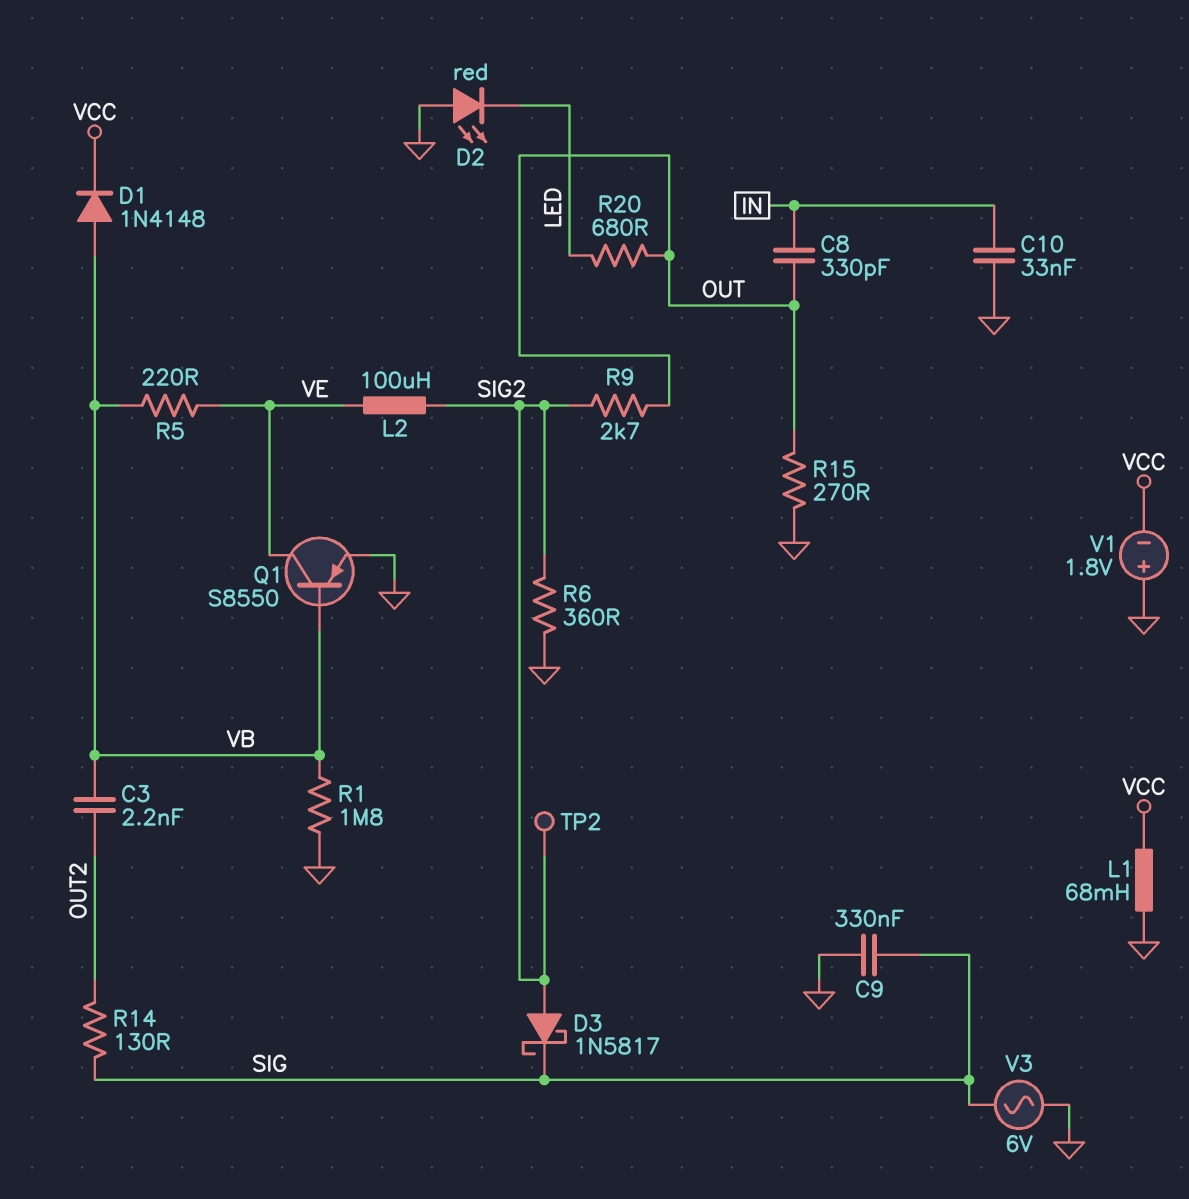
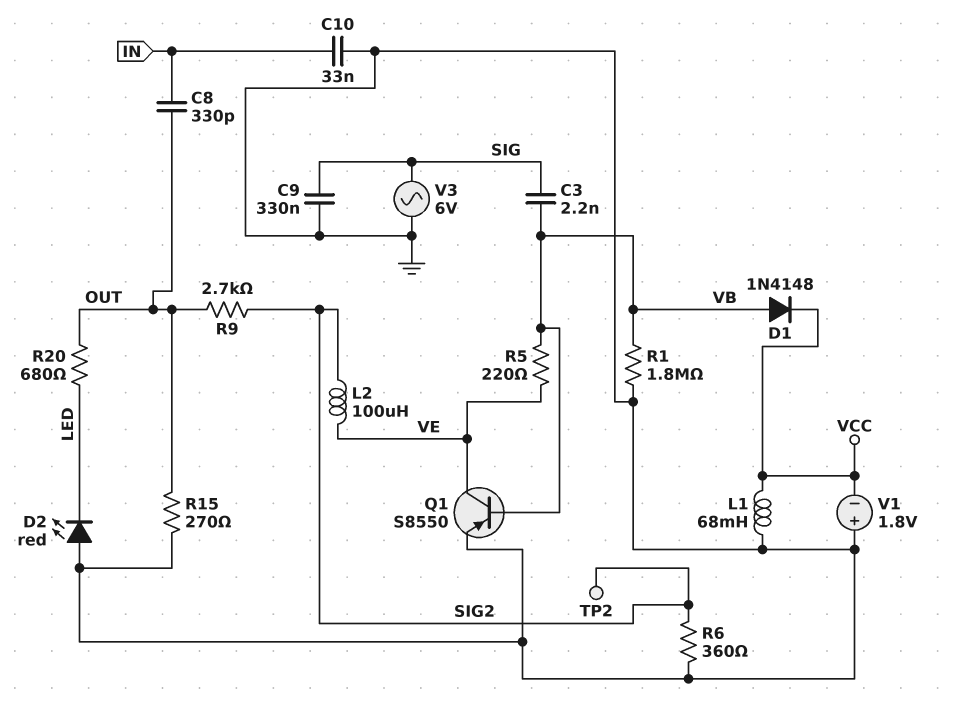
C3: 2.2nF (OUT2, VB) -> 2.2nF (SIG, VB)
D3: schottky 1N5817 (A SIG2, K SIG) -> none
R14: 130 (OUT2, SIG) -> none

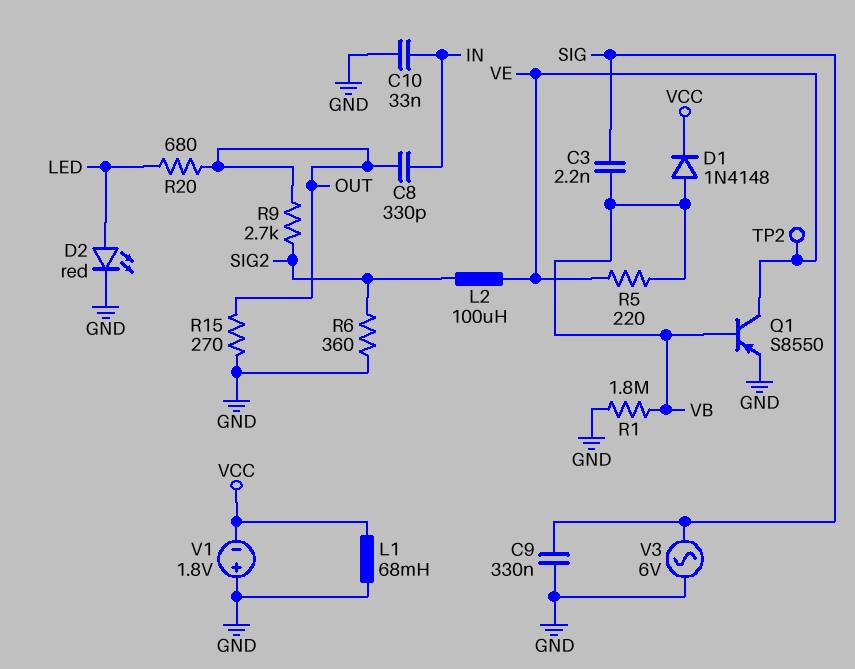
D2: LED red (A GND, K LED) -> LED red (A LED, K GND)
TP2: test point (SIG2) -> test point (VE)

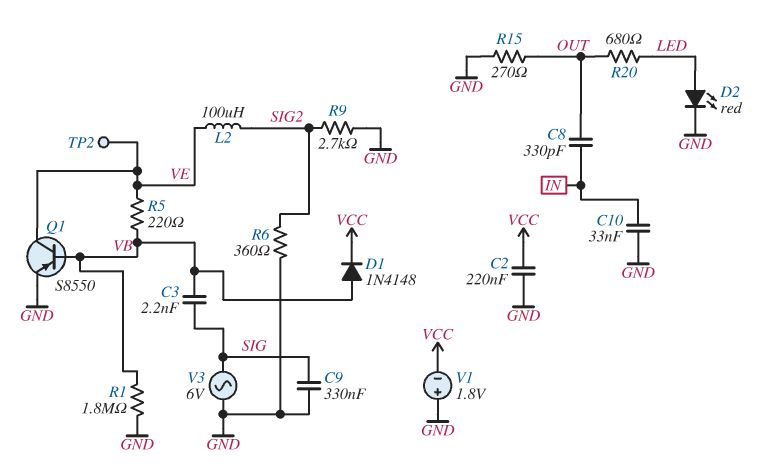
C2: none -> 220nF (GND, VCC)
L1: 68mH (GND, VCC) -> none
R9: 2.7k (OUT, SIG2) -> 2.7k (GND, SIG2)

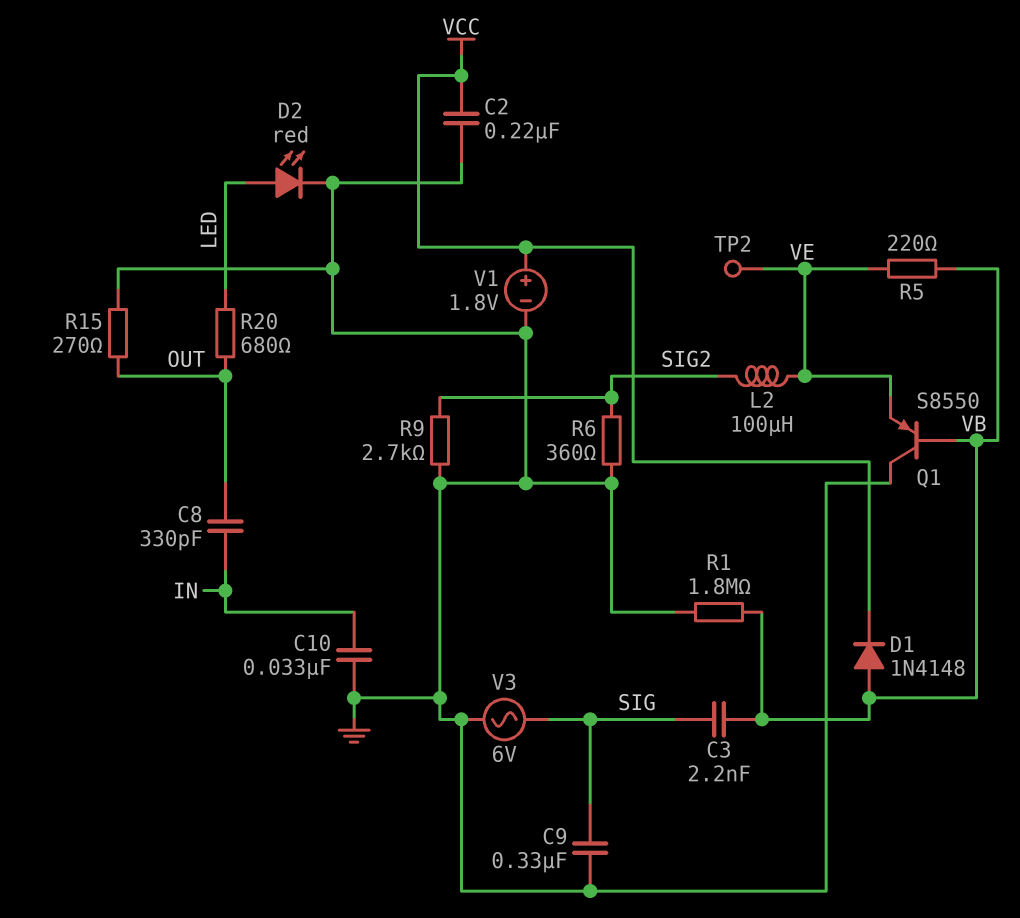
Q1: PNP S8550 (B VB, C VE, E GND) -> PNP S8550 (B VB, C GND, E VE)
V1: 1.8V (plus GND, minus VCC) -> 1.8V (plus VCC, minus GND)

